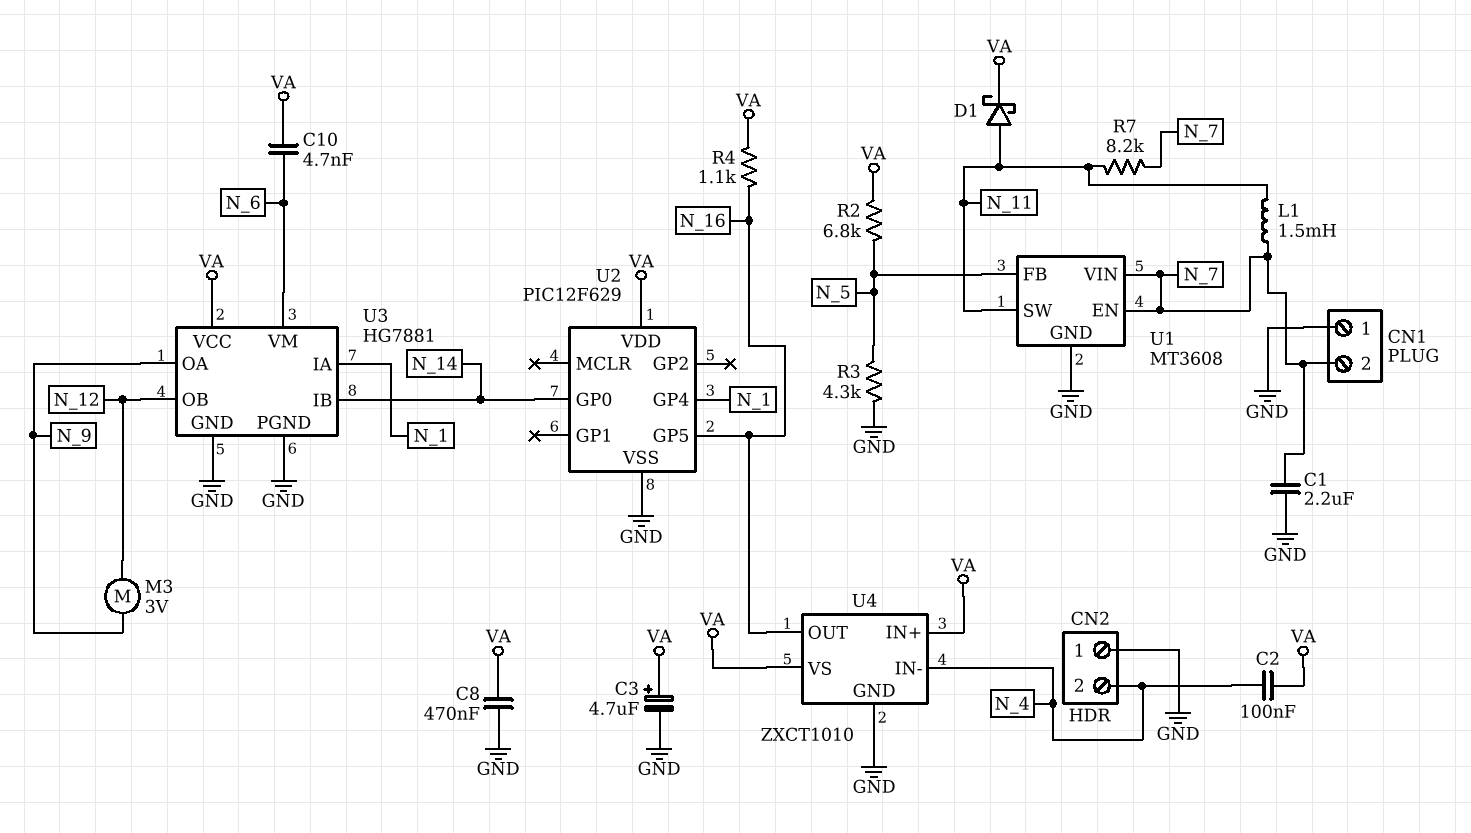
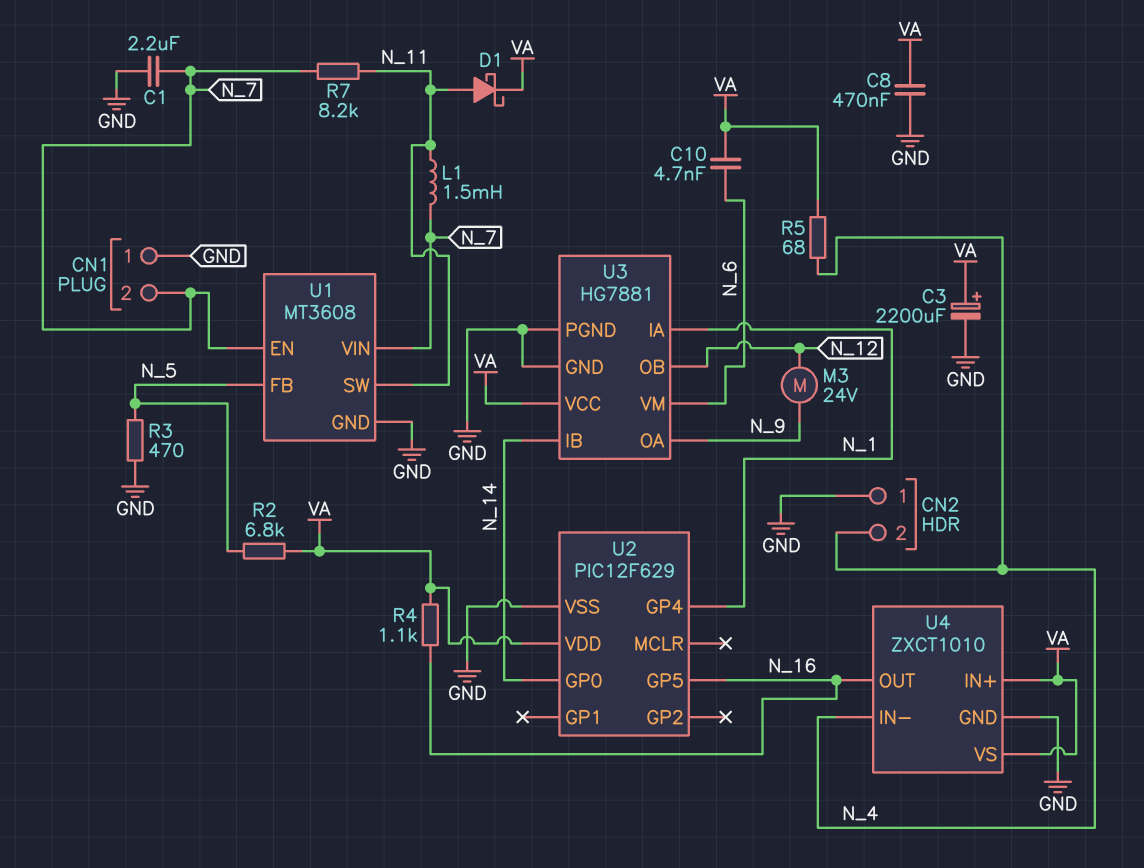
C2: 100nF (N_4, VA) -> none
C3: 4.7uF (plus VA, minus GND) -> 2200uF (plus VA, minus GND)
M3: motor 3V (N_9, N_12) -> motor 24V (N_9, N_12)
R3: 4.3k (GND, N_5) -> 470 (GND, N_5)
R5: none -> 68 (N_4, VA)

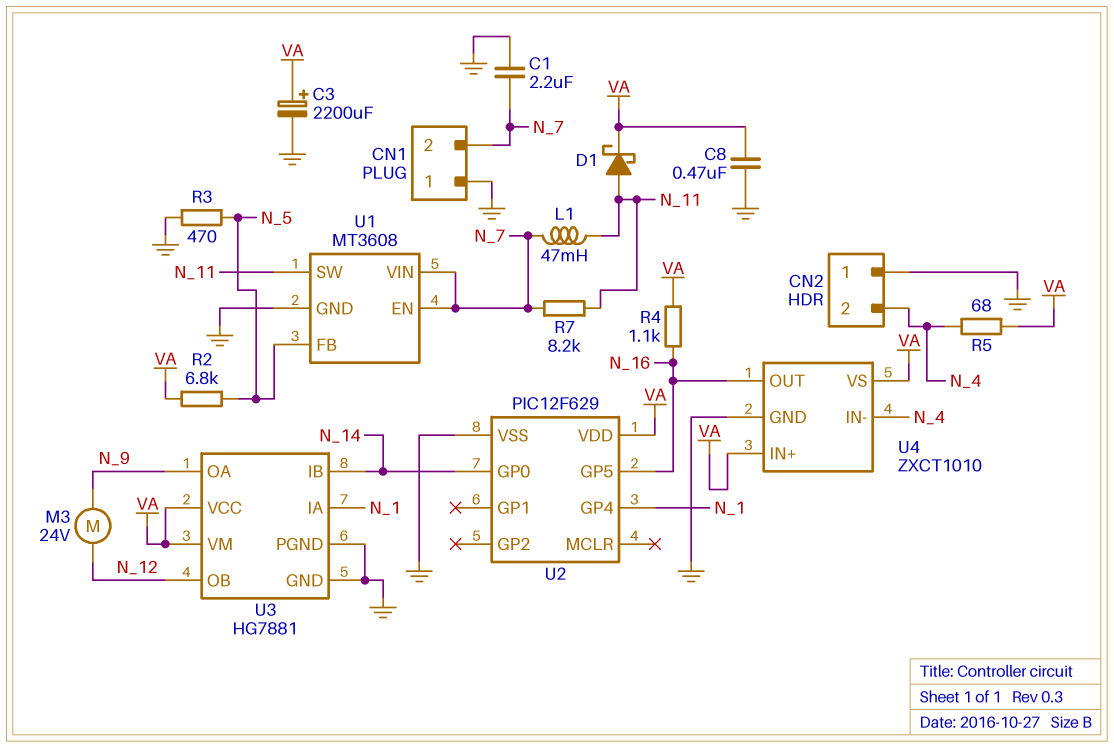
C10: 4.7nF (N_6, VA) -> none
L1: 1.5mH (N_7, N_11) -> 47mH (N_7, N_11)
U3 pin VM: N_6 -> VA

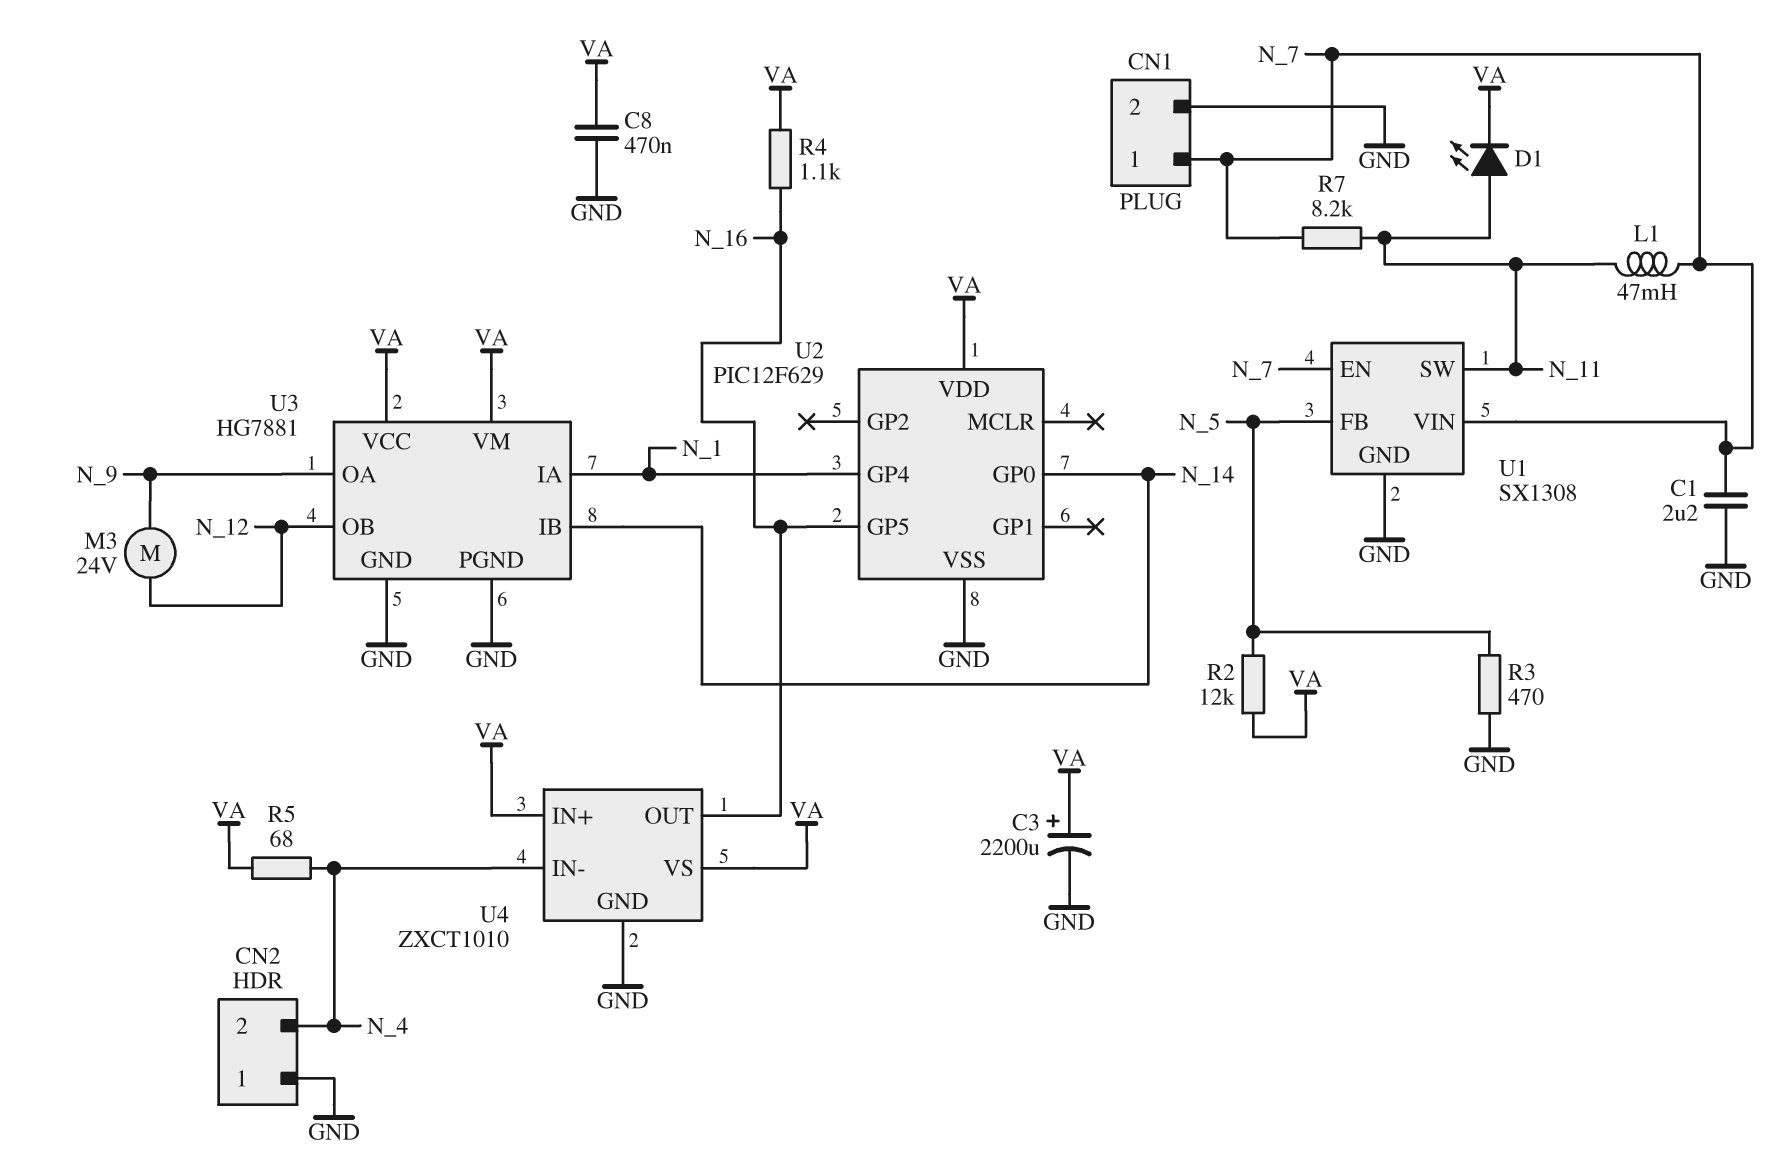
CN1 pin 1: GND -> N_7
CN1 pin 2: N_7 -> GND
D1: schottky (A N_11, K VA) -> LED (A N_11, K VA)
R2: 6.8k (N_5, VA) -> 12k (N_5, VA)
U1: MT3608 -> SX1308

